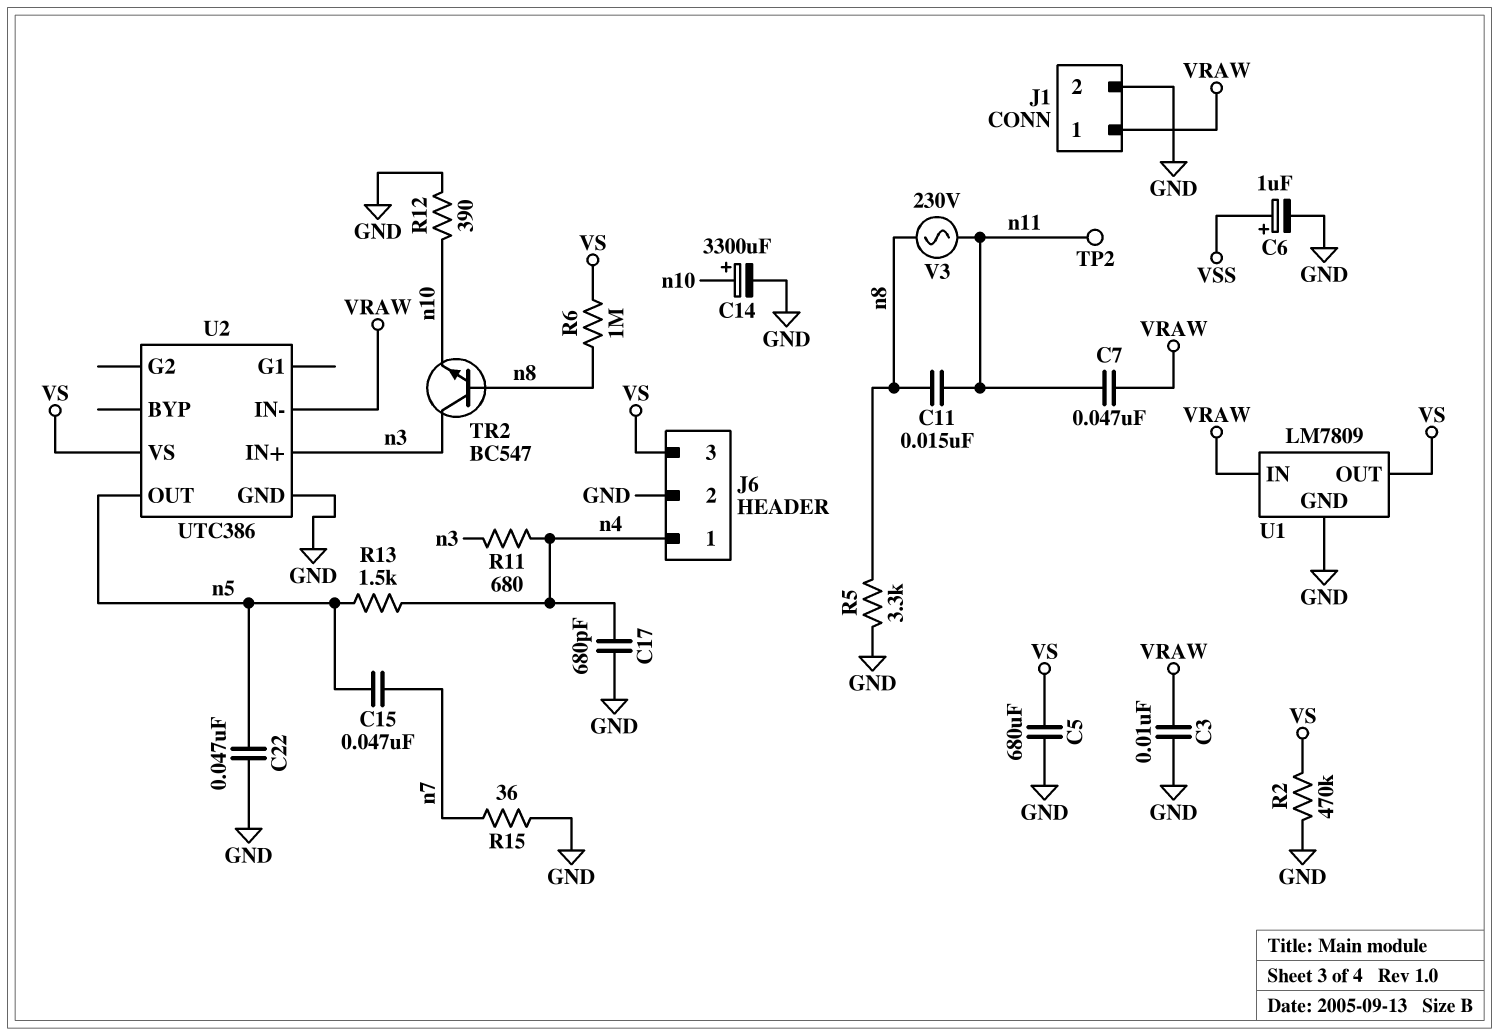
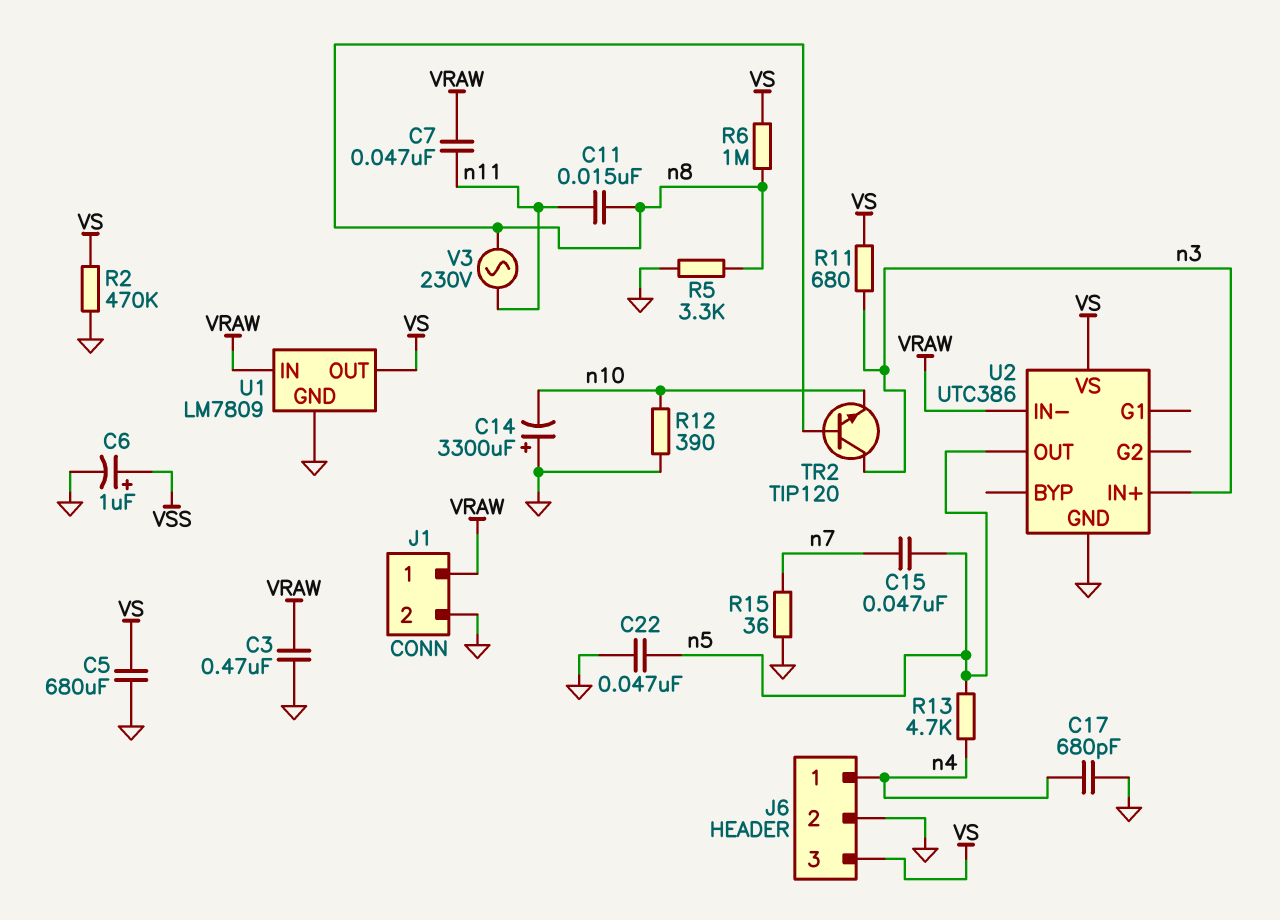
C3: 10nF (GND, VRAW) -> 470nF (GND, VRAW)
C14: 3300uF (plus n10, minus GND) -> 3300uF (plus GND, minus n10)
R11: 680 (n3, n4) -> 680 (VS, n3)
R13: 1.5k (n4, n5) -> 4.7k (n4, n5)
TP2: test point (n11) -> none
TR2: NPN BC547 (B n8, C n3, E n10) -> NPN TIP120 (B n8, C n3, E n10)

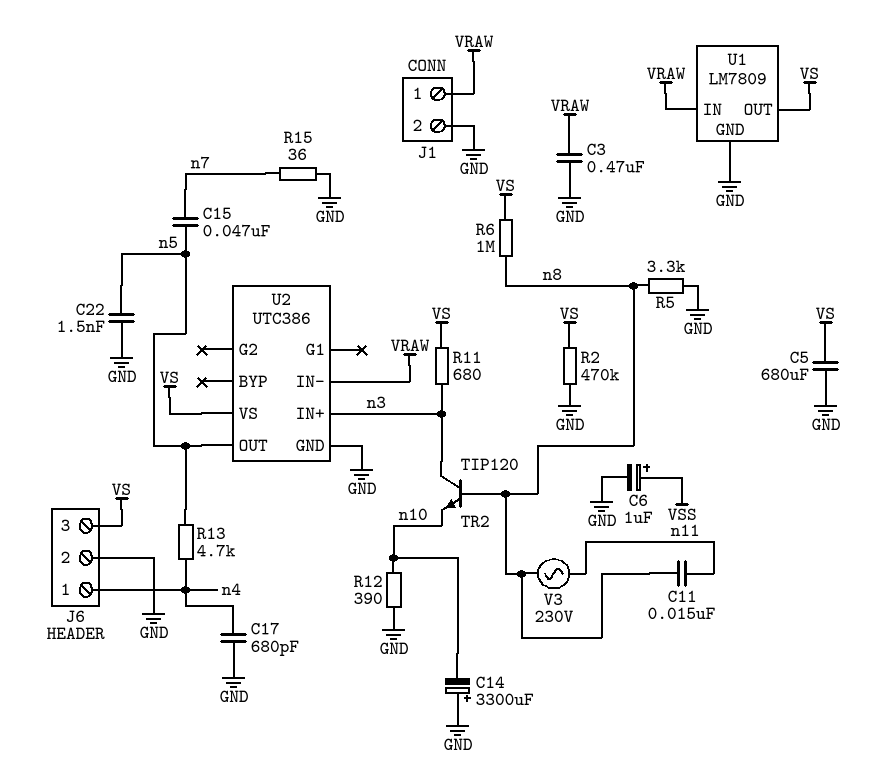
C7: 47nF (VRAW, n11) -> none
C22: 47nF (GND, n5) -> 1.5nF (GND, n5)

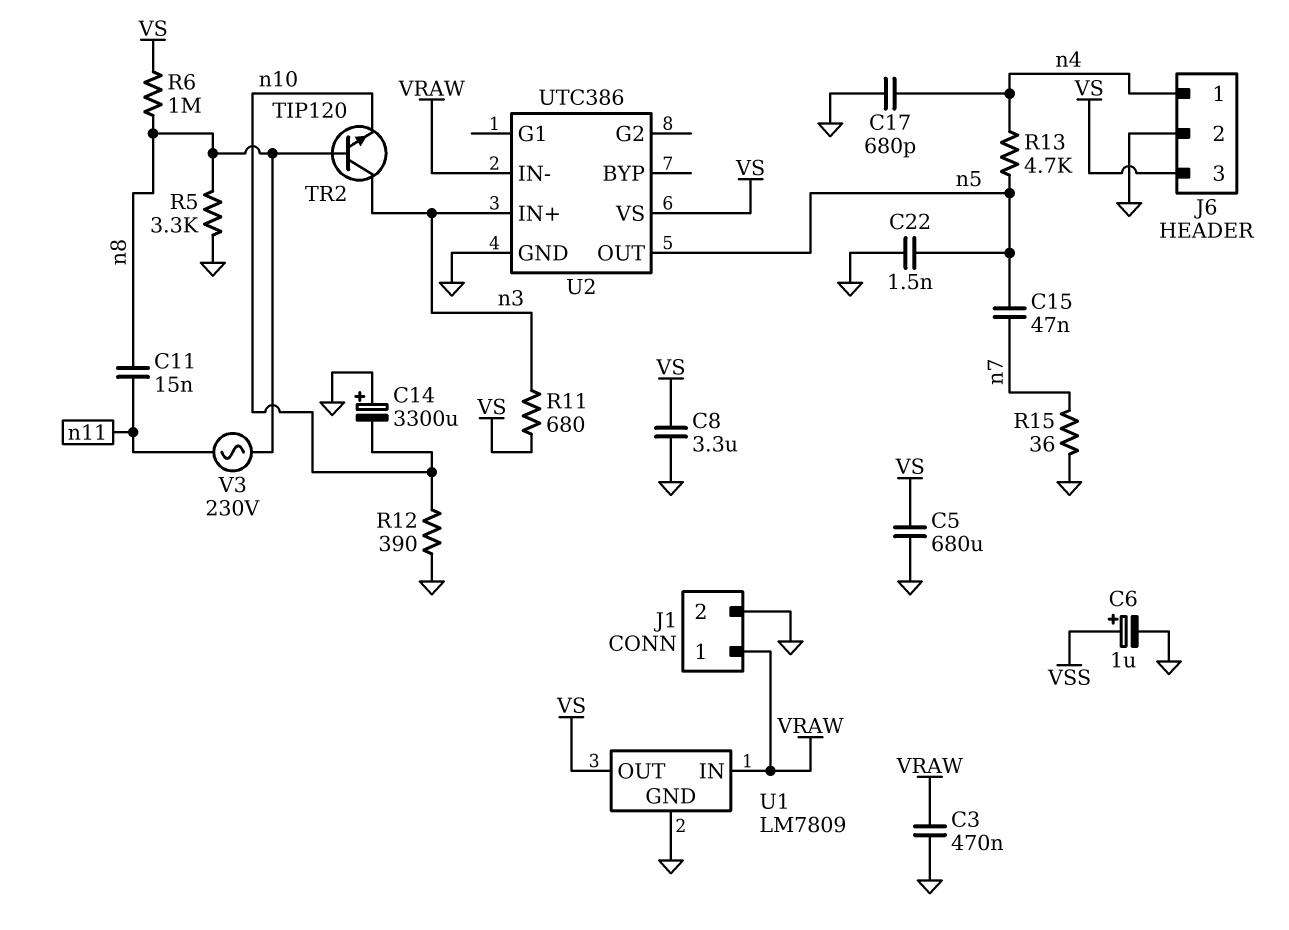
C8: none -> 3.3uF (GND, VS)
R2: 470k (GND, VS) -> none

